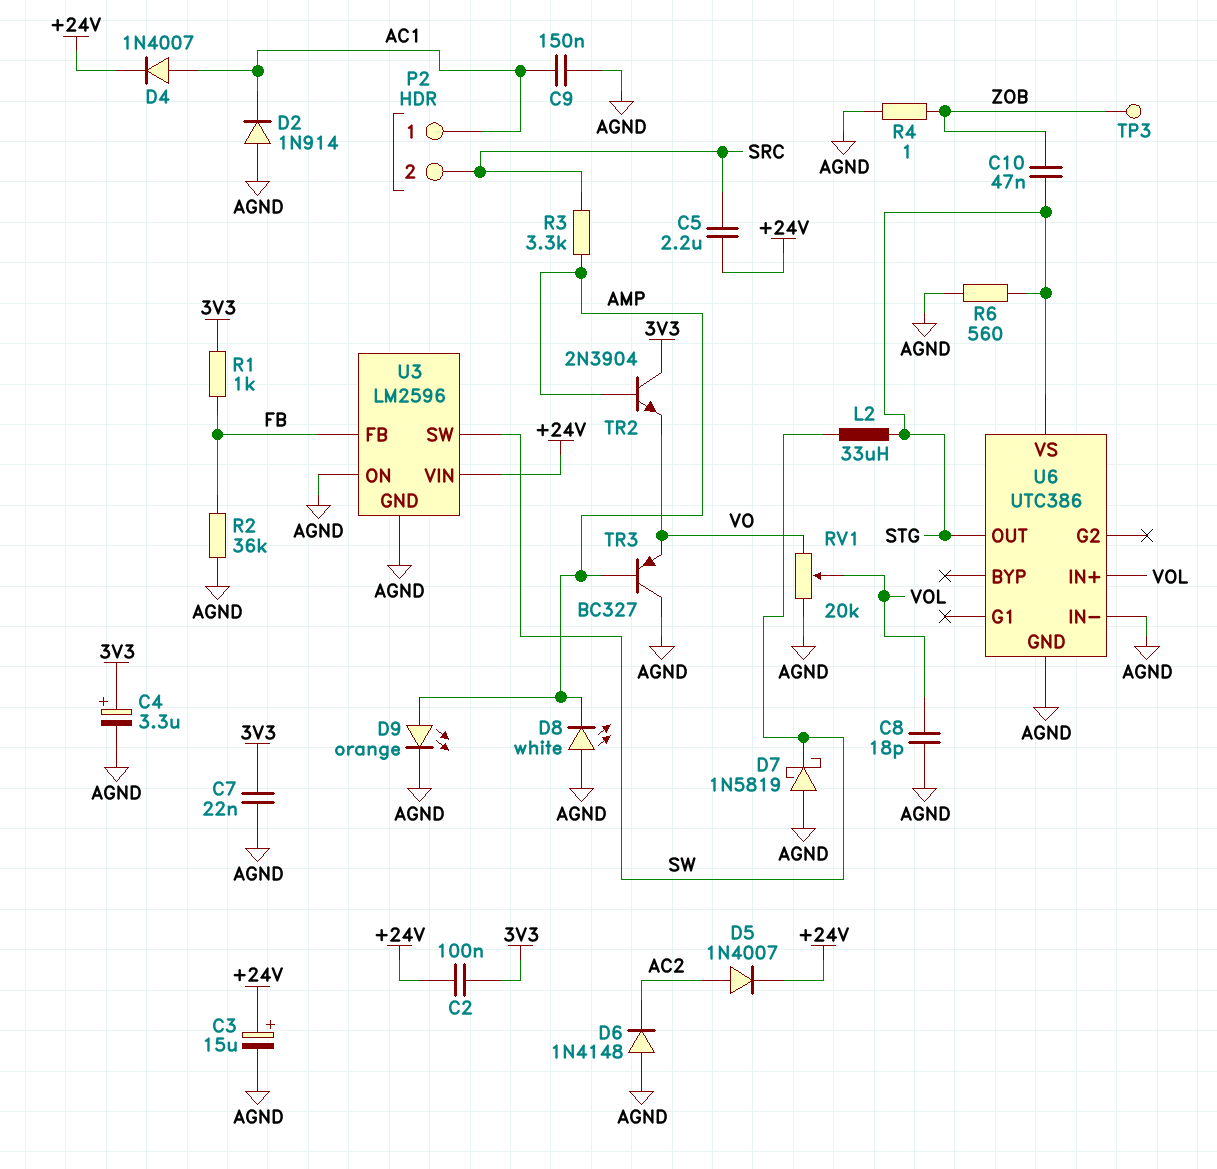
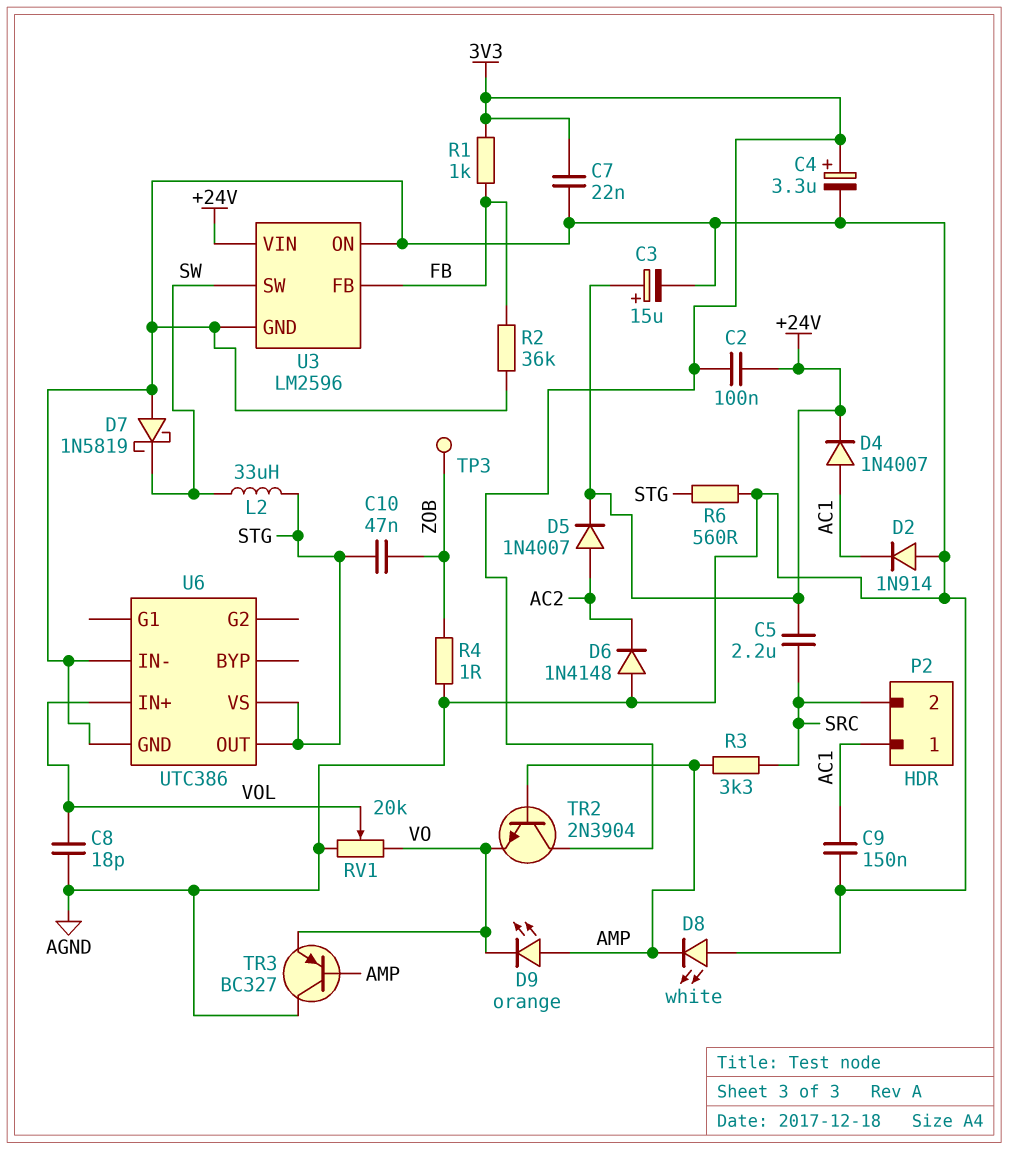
D9: LED orange (A AMP, K AGND) -> LED orange (A AMP, K VO)

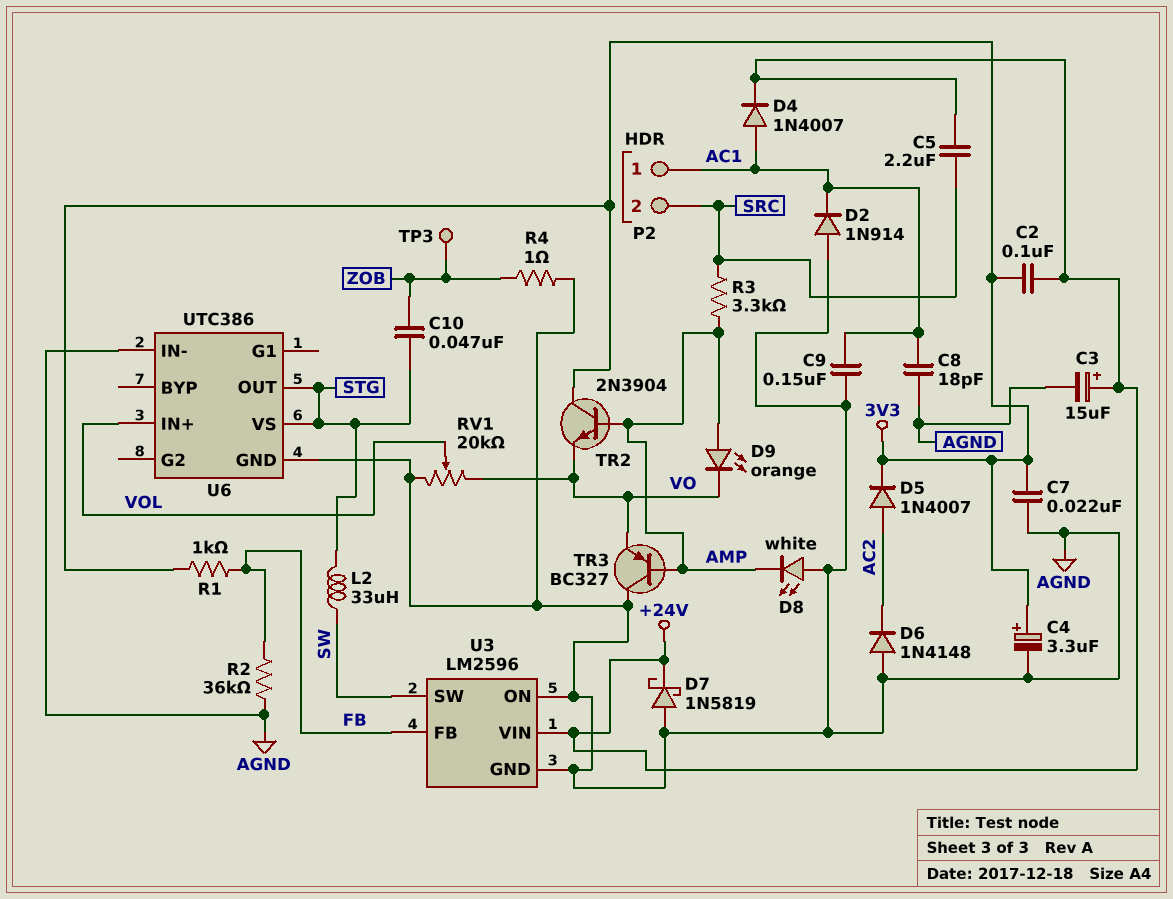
C8: 18pF (AGND, VOL) -> 18pF (AC1, AGND)
D5: diode 1N4007 (A AC2, K +24V) -> diode 1N4007 (A AC2, K 3V3)
D7: schottky 1N5819 (A AGND, K SW) -> schottky 1N5819 (A AGND, K +24V)
R6: 560 (AGND, STG) -> none

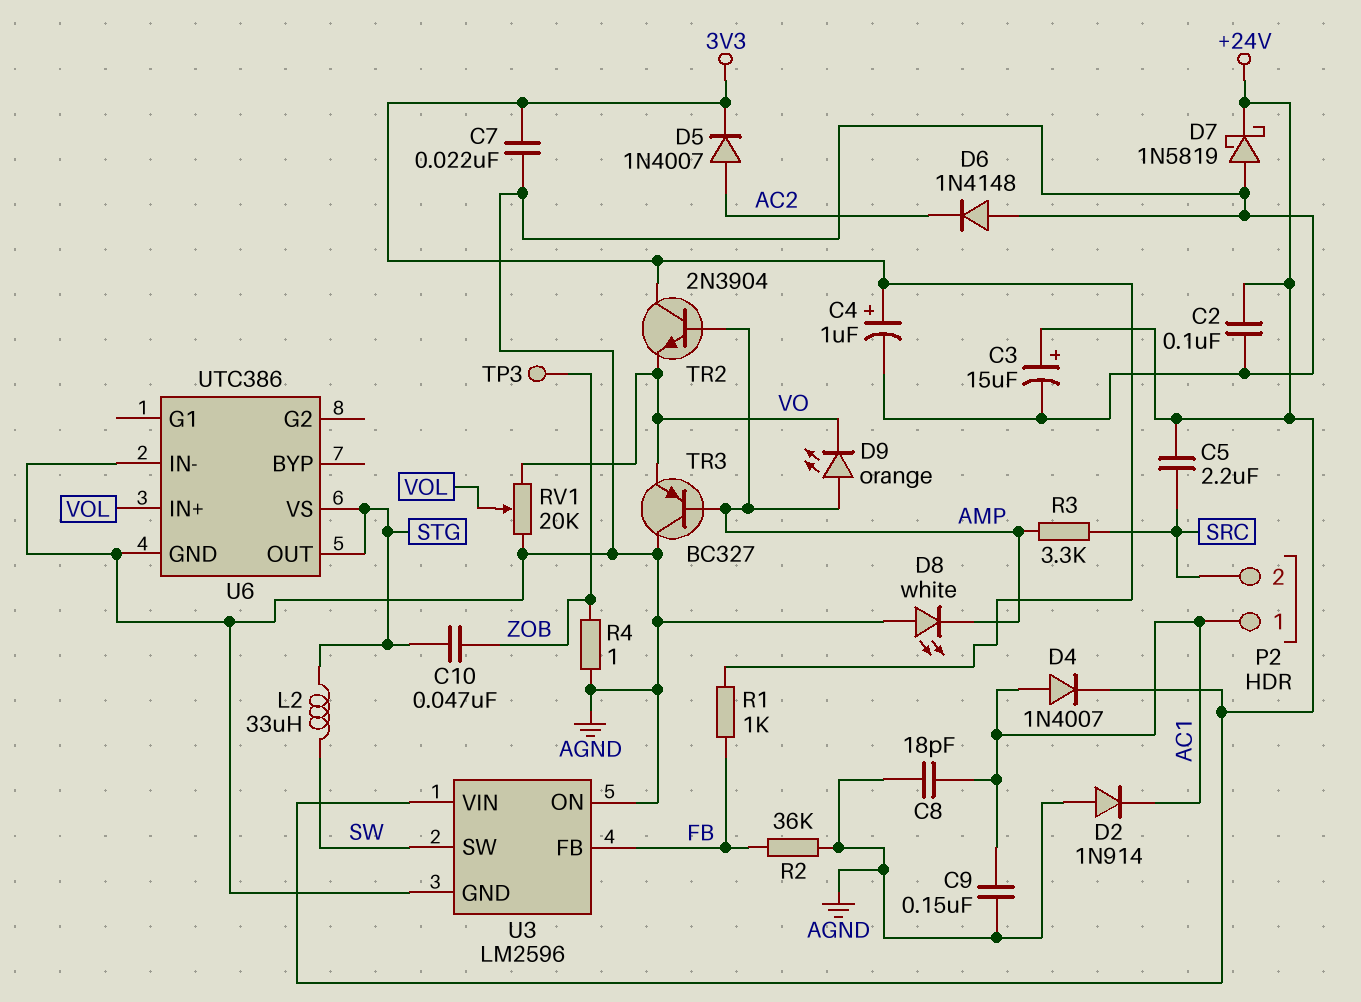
C2: 100nF (+24V, 3V3) -> 100nF (+24V, AGND)
C4: 3.3uF (plus 3V3, minus AGND) -> 1uF (plus 3V3, minus AGND)

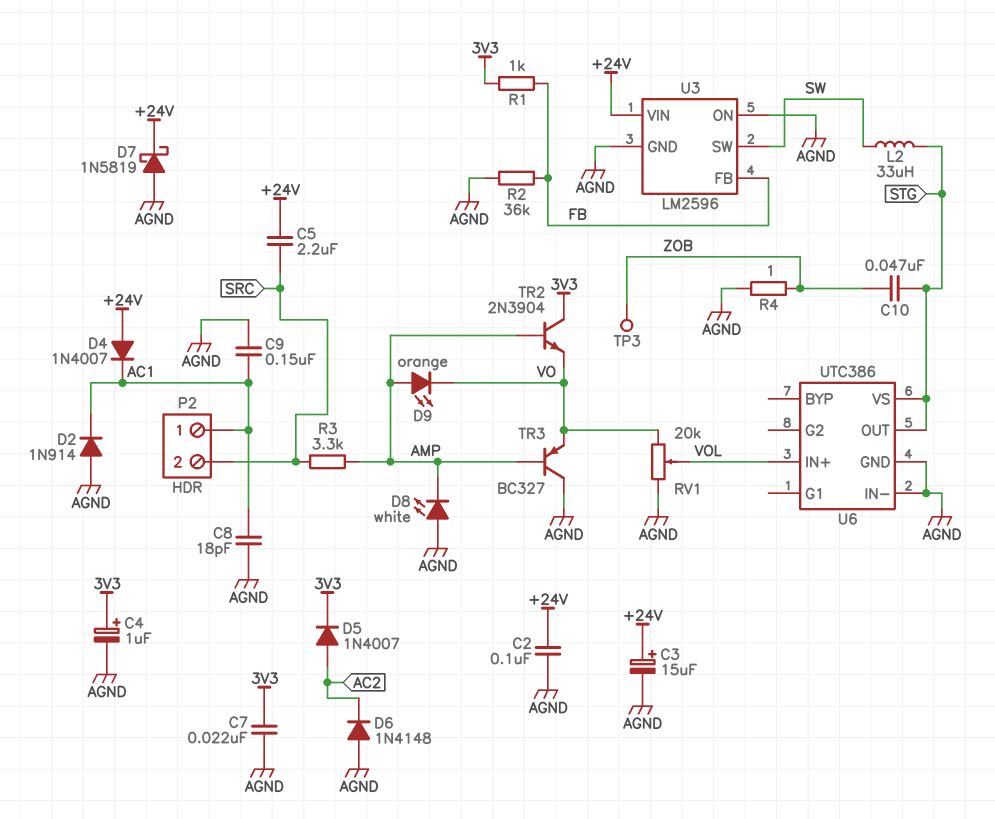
D4: diode 1N4007 (A AC1, K +24V) -> diode 1N4007 (A +24V, K AC1)

